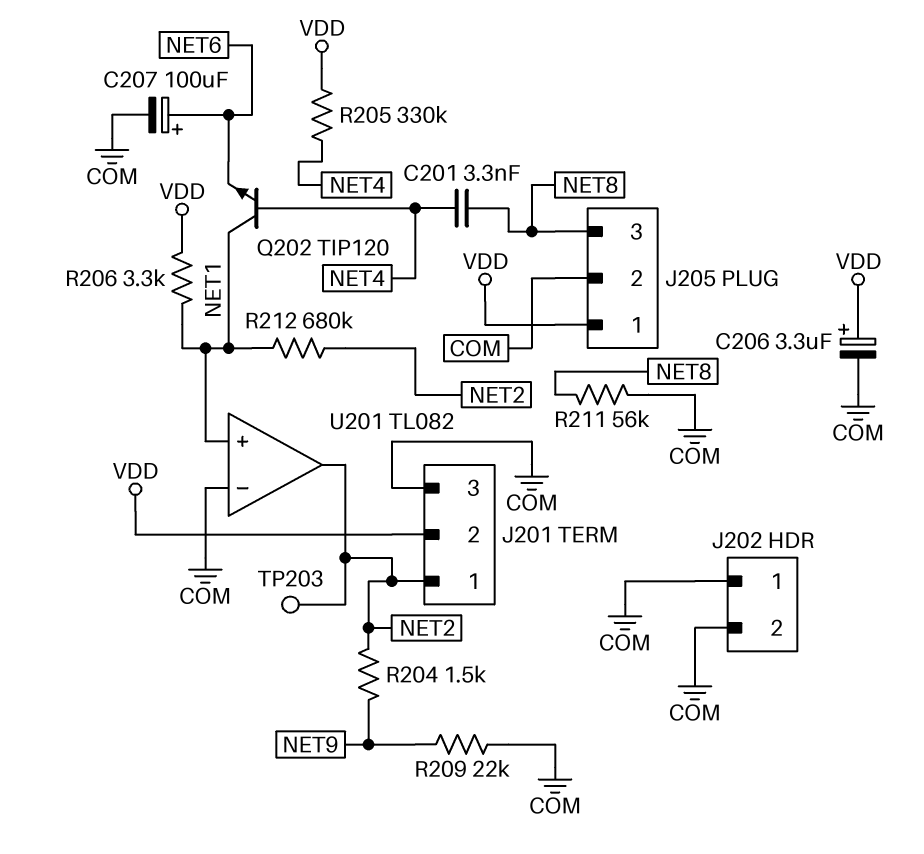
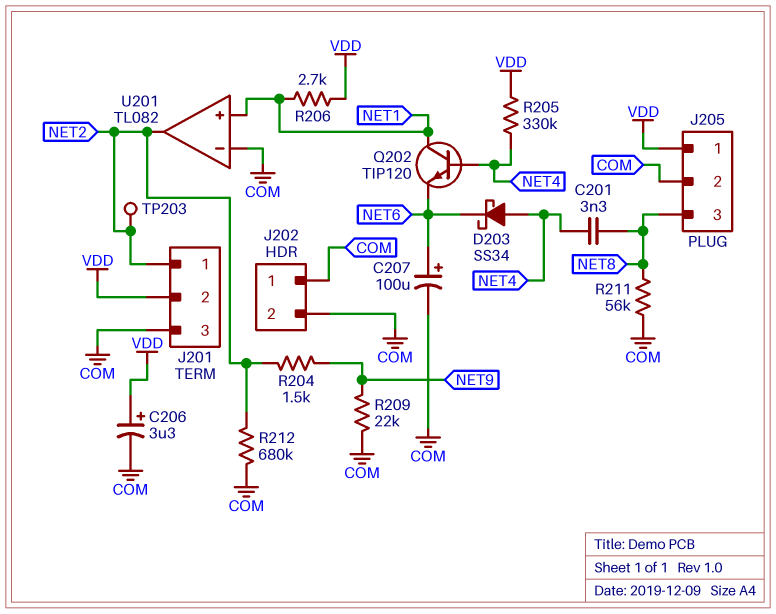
D203: none -> schottky SS34 (A NET4, K NET6)
R206: 3.3k (NET1, VDD) -> 2.7k (NET1, VDD)
R212: 680k (NET1, NET2) -> 680k (COM, NET2)

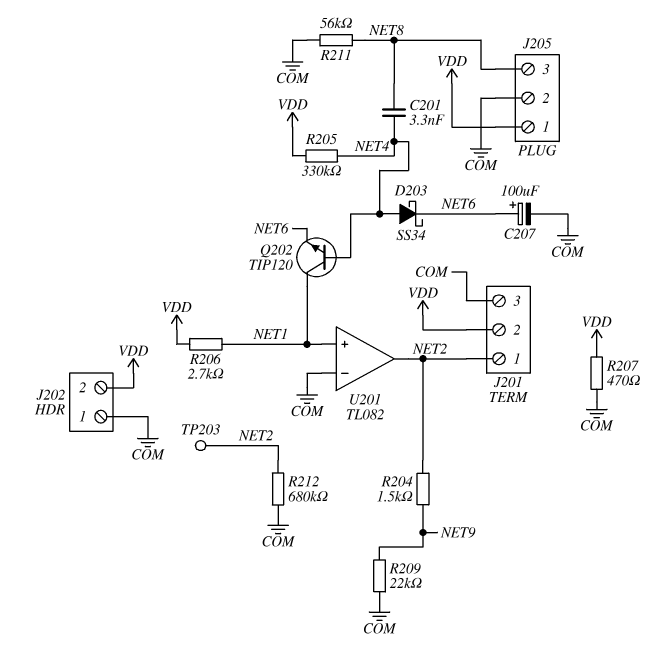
C206: 3.3uF (plus VDD, minus COM) -> none
J202 pin 2: COM -> VDD
R207: none -> 470 (COM, VDD)

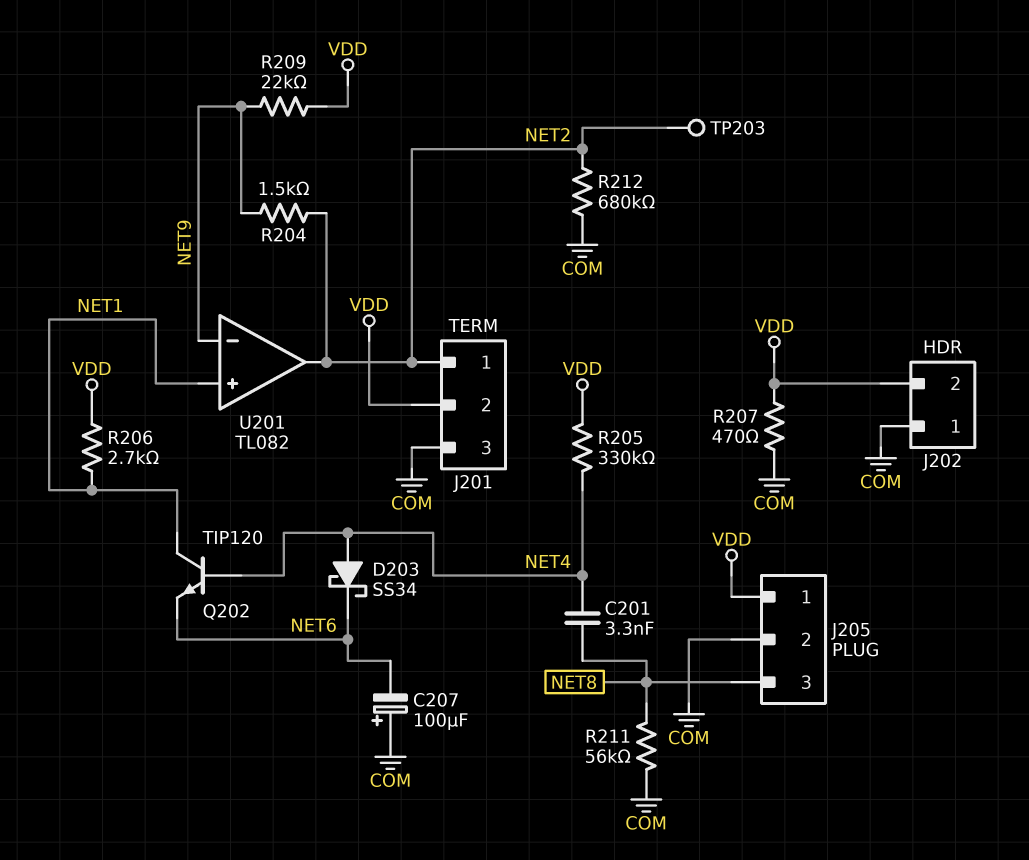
C207: 100uF (plus NET6, minus COM) -> 100uF (plus COM, minus NET6)
R209: 22k (COM, NET9) -> 22k (NET9, VDD)
U201 pin in-: COM -> NET9

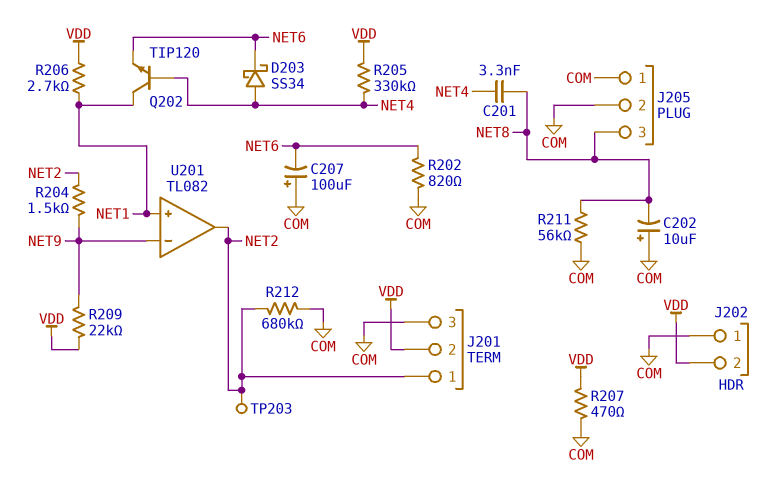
C202: none -> 10uF (plus COM, minus NET8)
J205 pin 1: VDD -> COM
R202: none -> 820 (COM, NET6)

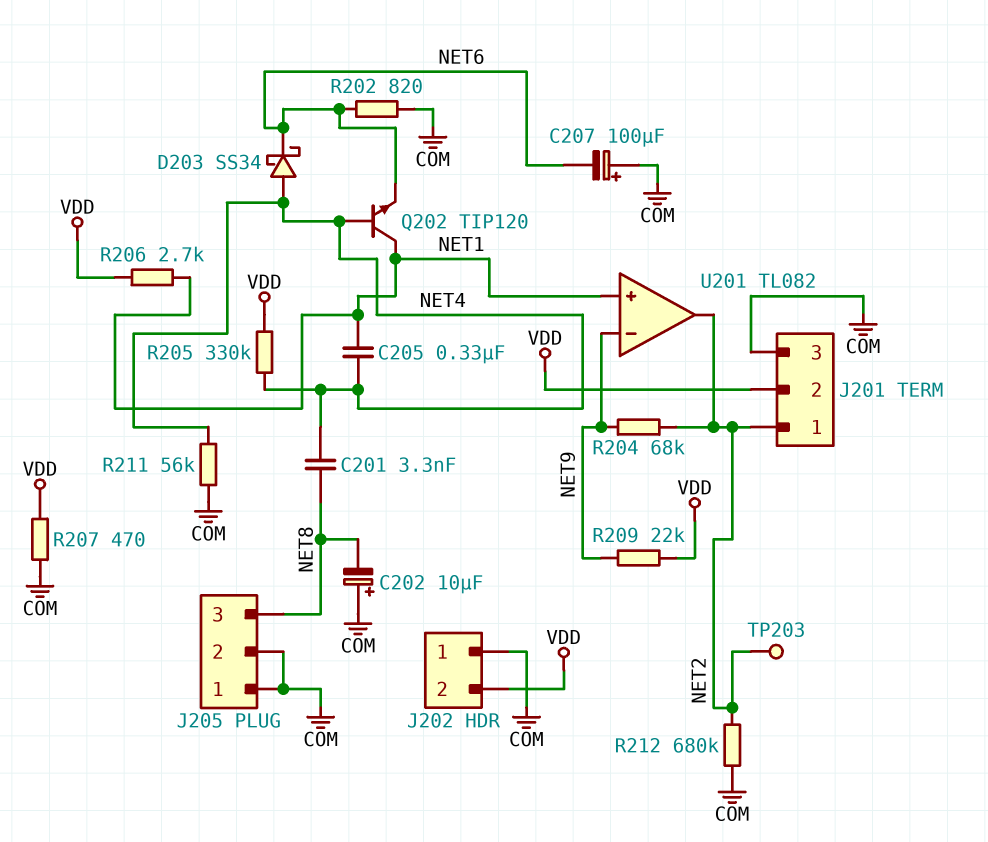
C205: none -> 330nF (NET1, NET4)
R204: 1.5k (NET2, NET9) -> 68k (NET2, NET9)
R211: 56k (COM, NET8) -> 56k (COM, NET4)

